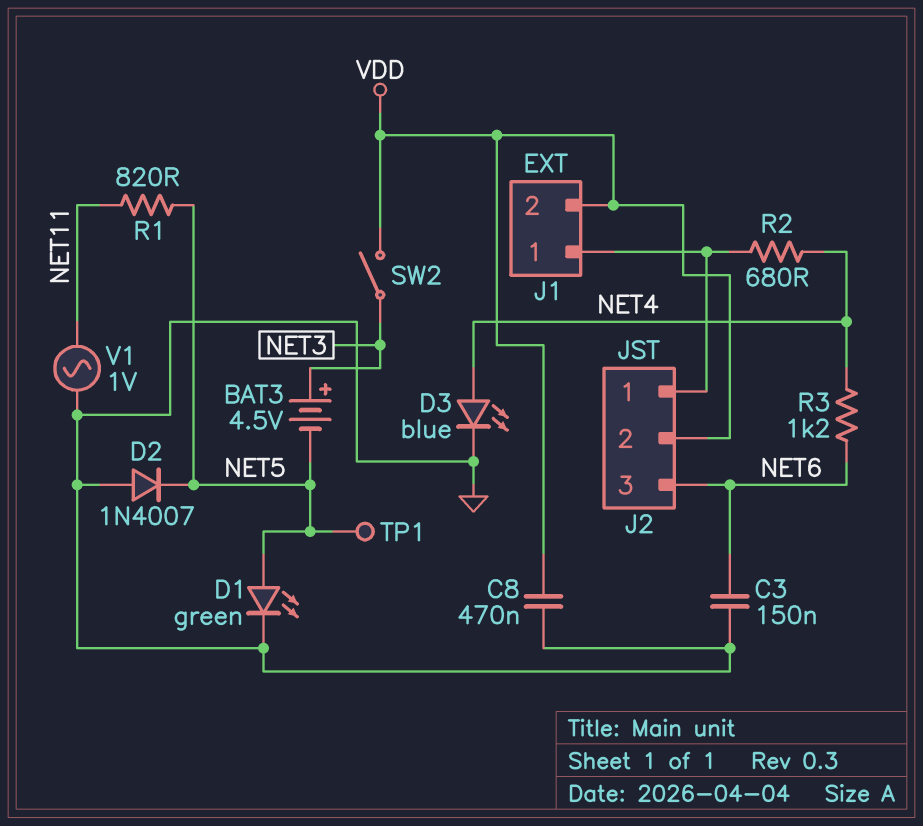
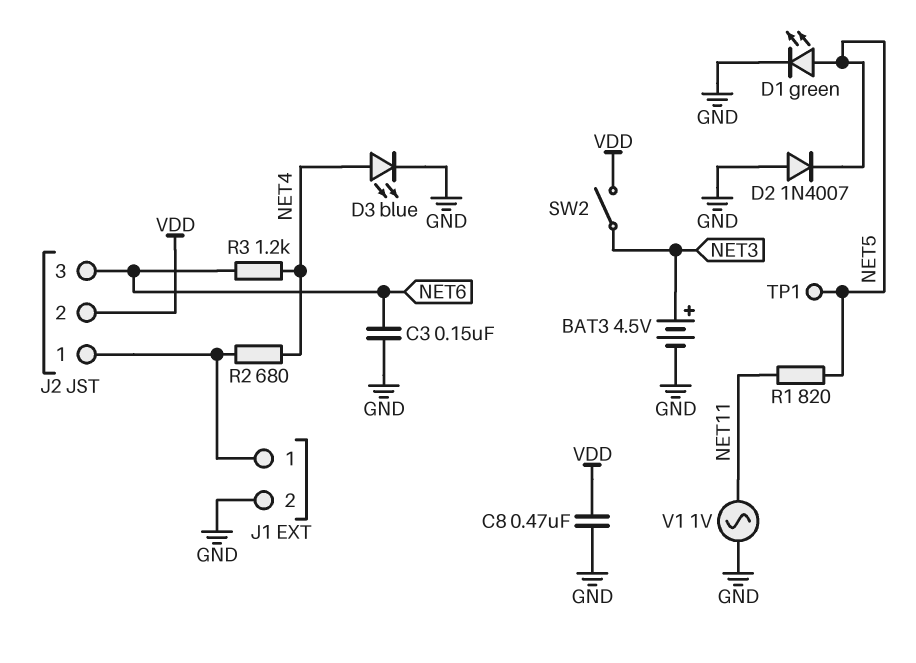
BAT3: 4.5V (plus NET3, minus NET5) -> 4.5V (plus NET3, minus GND)
J1 pin 2: VDD -> GND

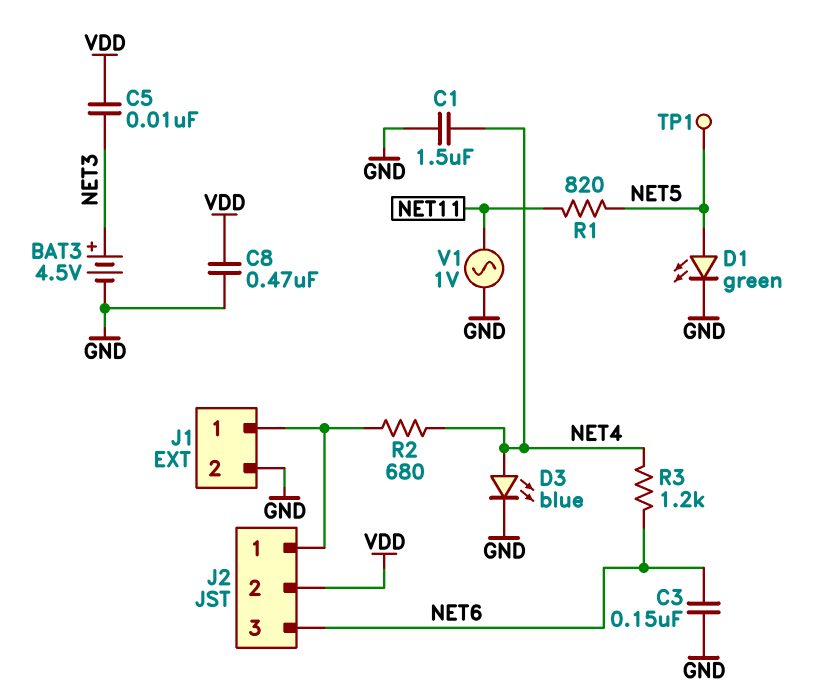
C1: none -> 1.5uF (GND, NET4)
C5: none -> 10nF (NET3, VDD)
D2: diode 1N4007 (A GND, K NET5) -> none
SW2: switch (NET3, VDD) -> none

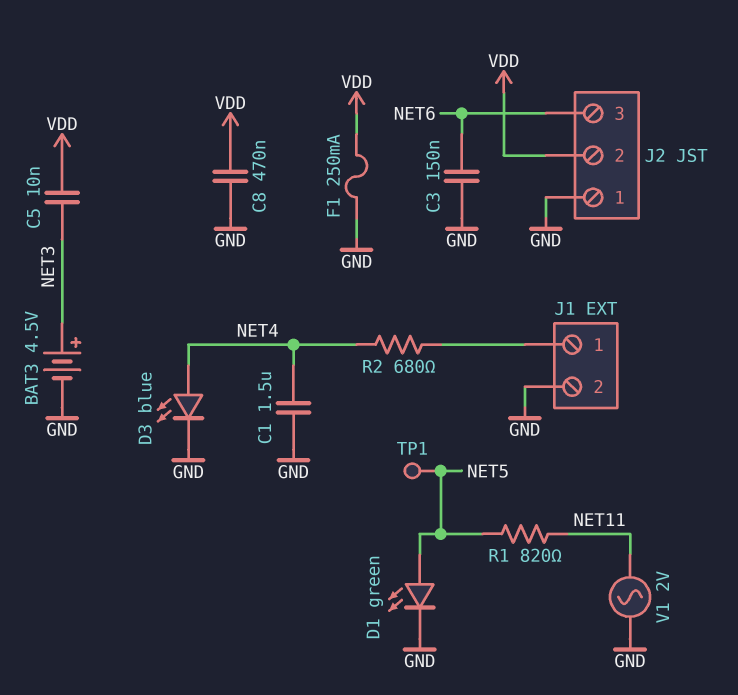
F1: none -> 250mA (GND, VDD)
J2 pin 1: J1/1 -> GND
R3: 1.2k (NET4, NET6) -> none
V1: AC 1V (GND, NET11) -> AC 2V (GND, NET11)

